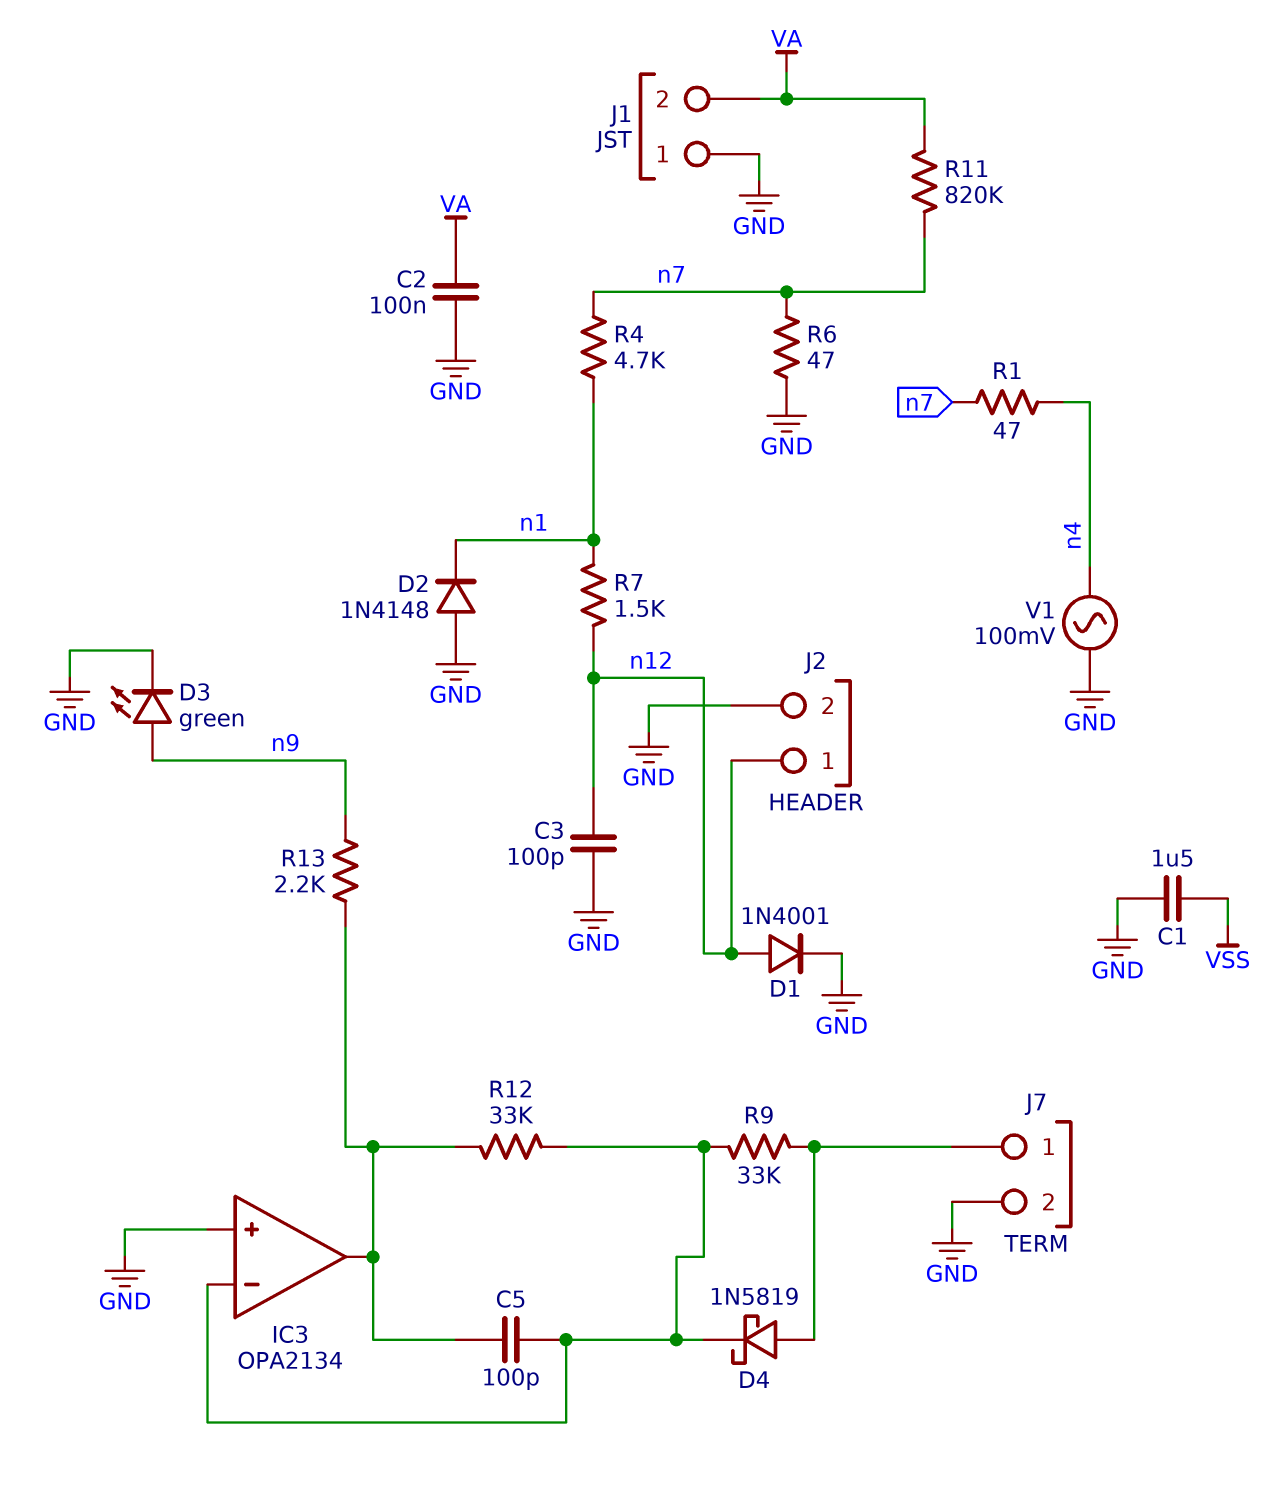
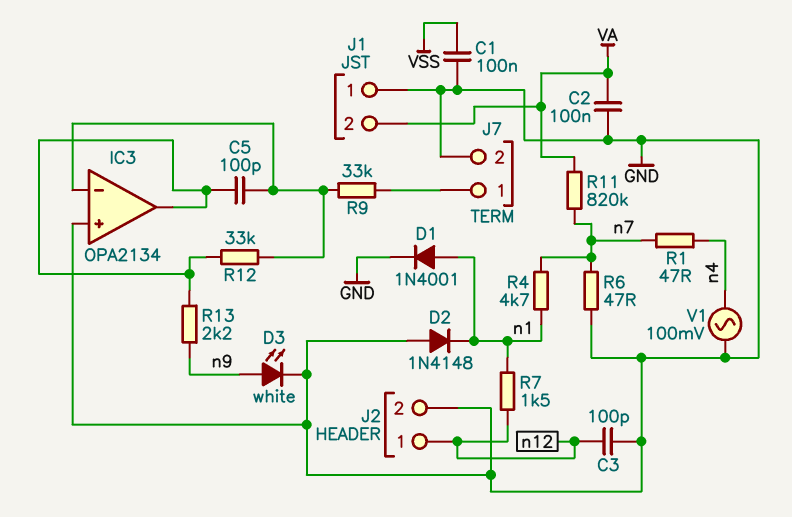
C1: 1.5uF (GND, VSS) -> 100nF (GND, VSS)
D1: diode 1N4001 (A n12, K GND) -> diode 1N4001 (A n1, K GND)
D3: LED green (A n9, K GND) -> LED white (A n9, K GND)
D4: schottky 1N5819 (A J7/1, K IC3/in-) -> none

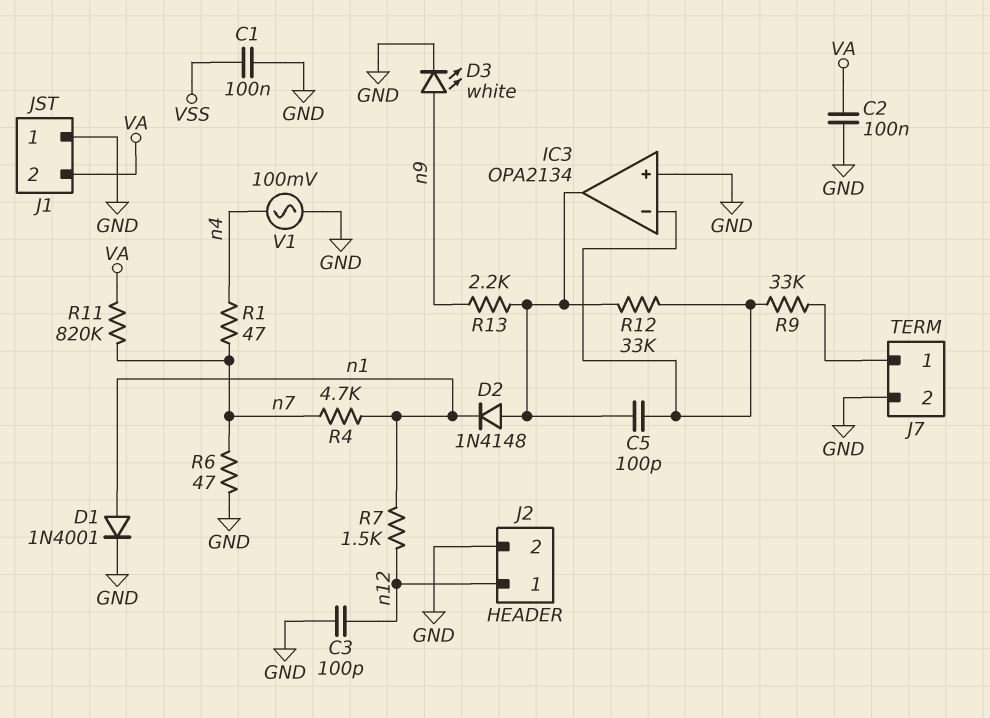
D2: diode 1N4148 (A GND, K n1) -> diode 1N4148 (A IC3/out, K n1)

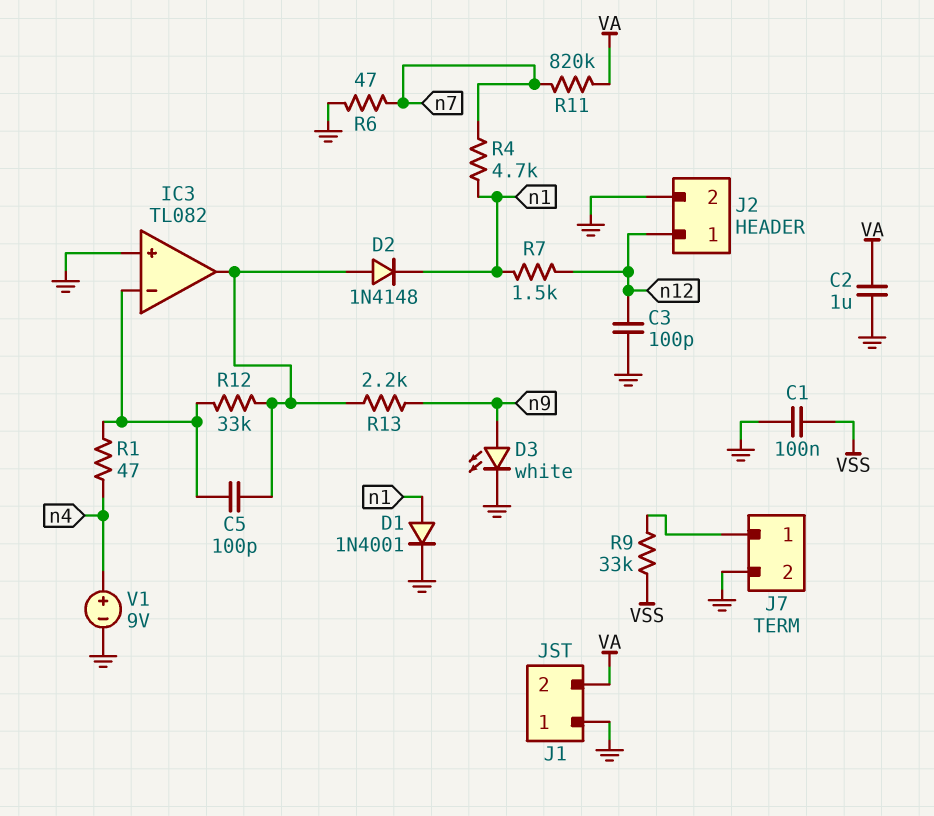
C2: 100nF (GND, VA) -> 1uF (GND, VA)
IC3: OPA2134 -> TL082
R1: 47 (n4, n7) -> 47 (IC3/in-, n4)
R9: 33k (IC3/in-, J7/1) -> 33k (J7/1, VSS)
V1: AC 100mV (GND, n4) -> 9V (plus n4, minus GND)

